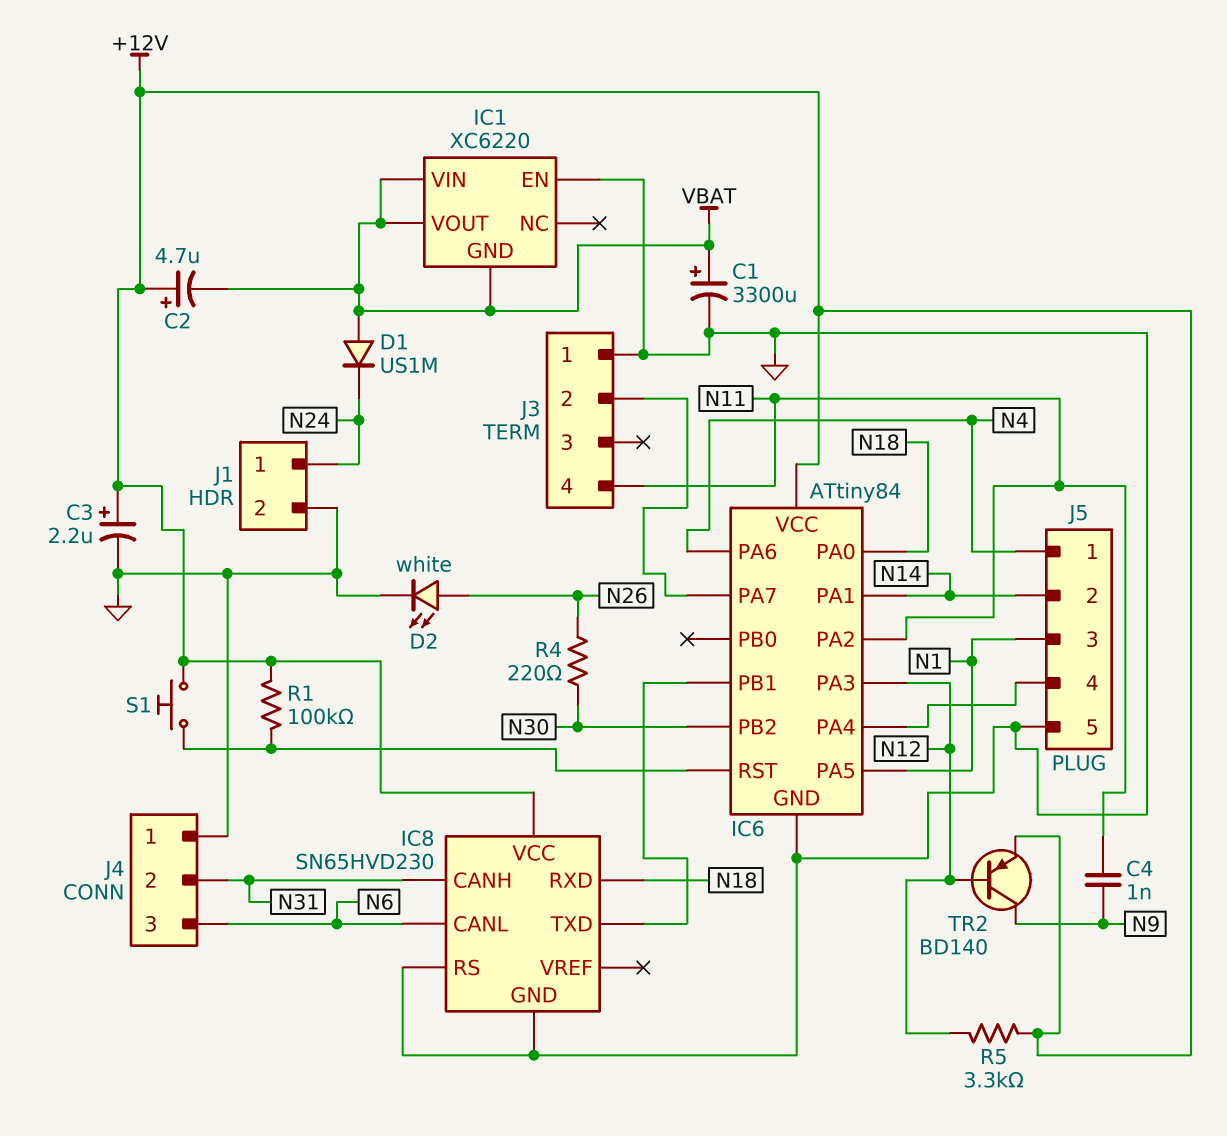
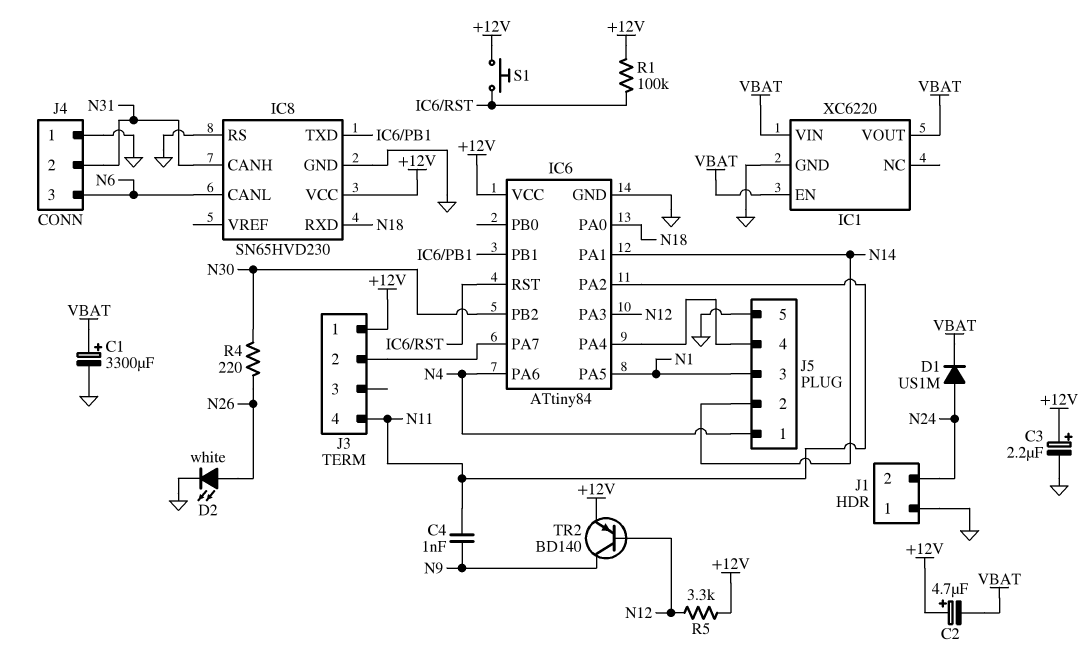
D1: diode US1M (A VBAT, K N24) -> diode US1M (A N24, K VBAT)
IC1 pin EN: GND -> VBAT
IC1 pin GND: VBAT -> GND
J1 pin 1: N24 -> GND
J1 pin 2: GND -> N24
J3 pin 1: GND -> +12V

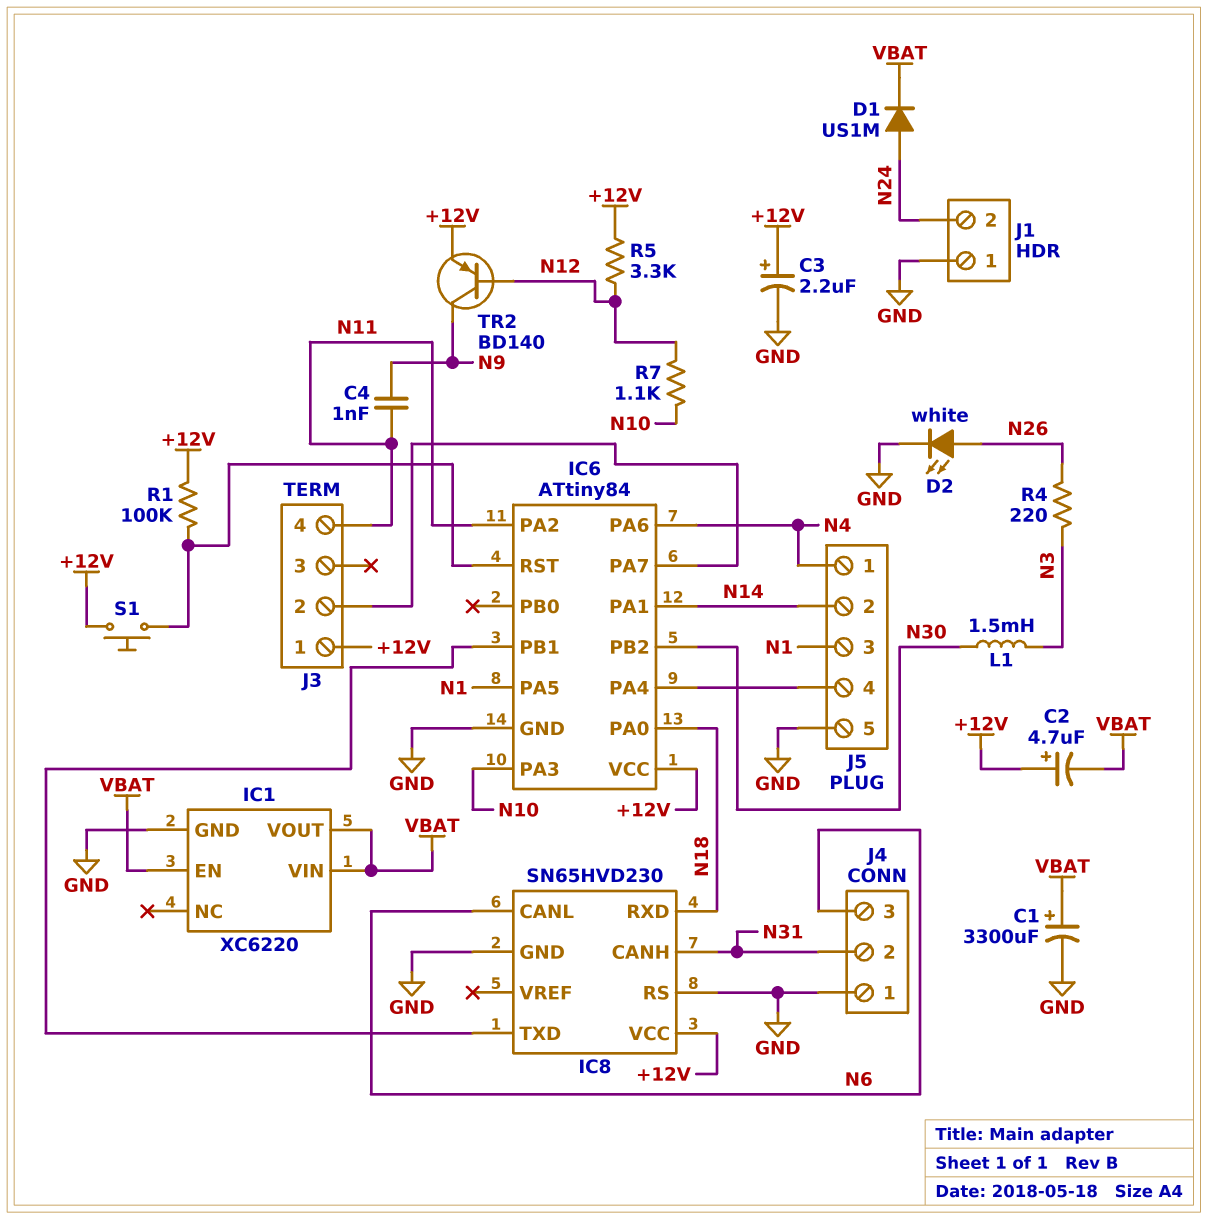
IC6 pin PA3: N12 -> N10
L1: none -> 1.5mH (N3, N30)
R4: 220 (N26, N30) -> 220 (N3, N26)
R7: none -> 1.1k (N10, N12)

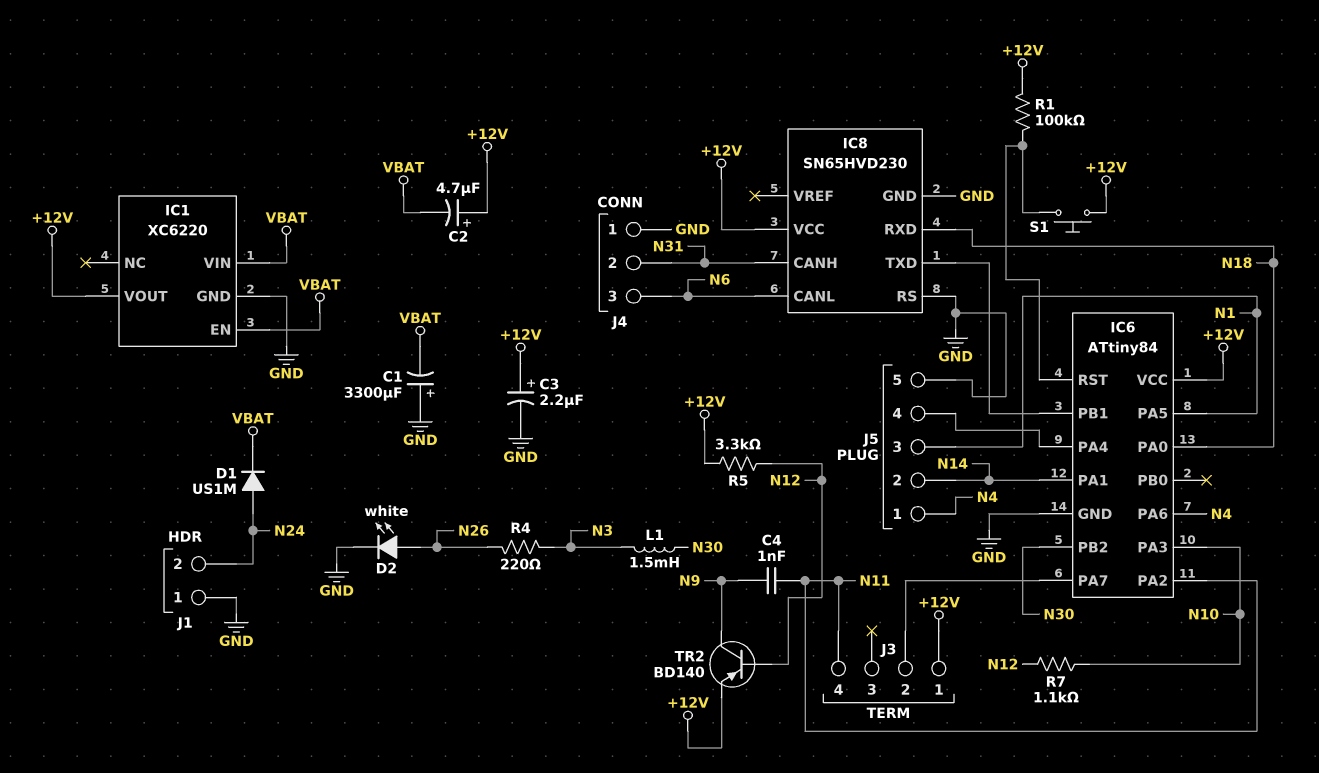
C1: 3300uF (plus VBAT, minus GND) -> 3300uF (plus GND, minus VBAT)
IC1 pin VOUT: VBAT -> +12V

